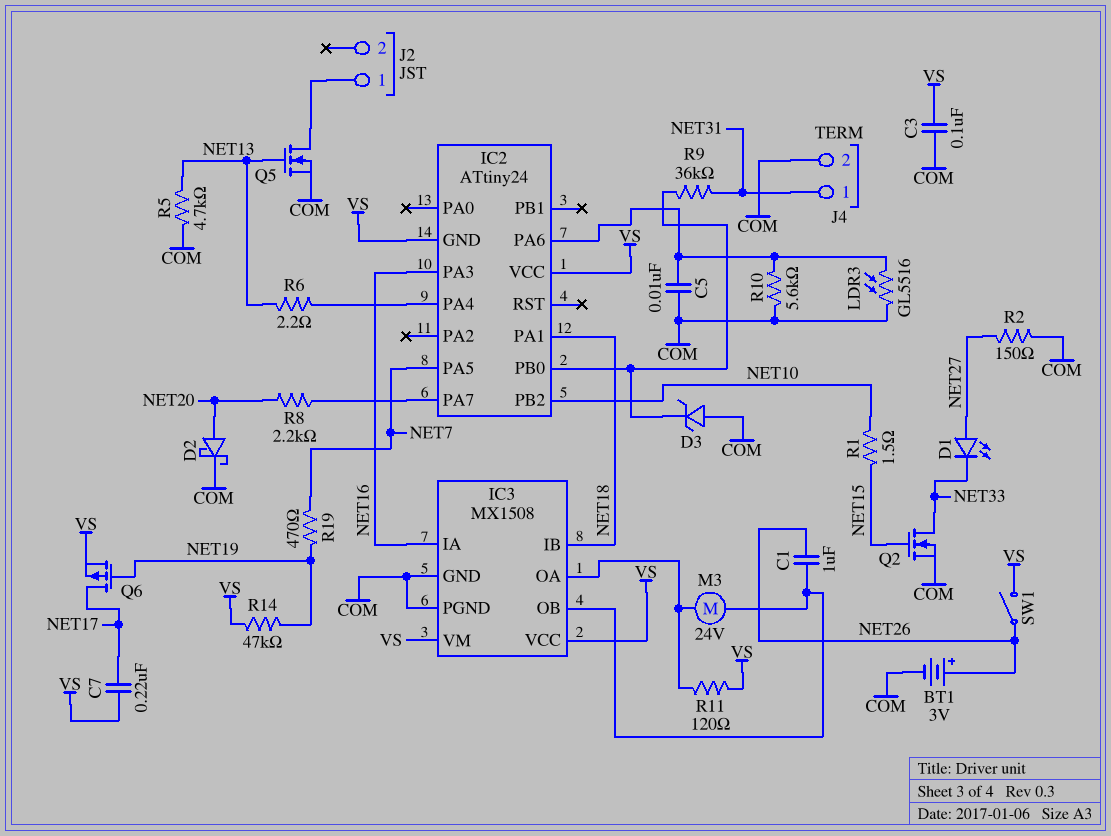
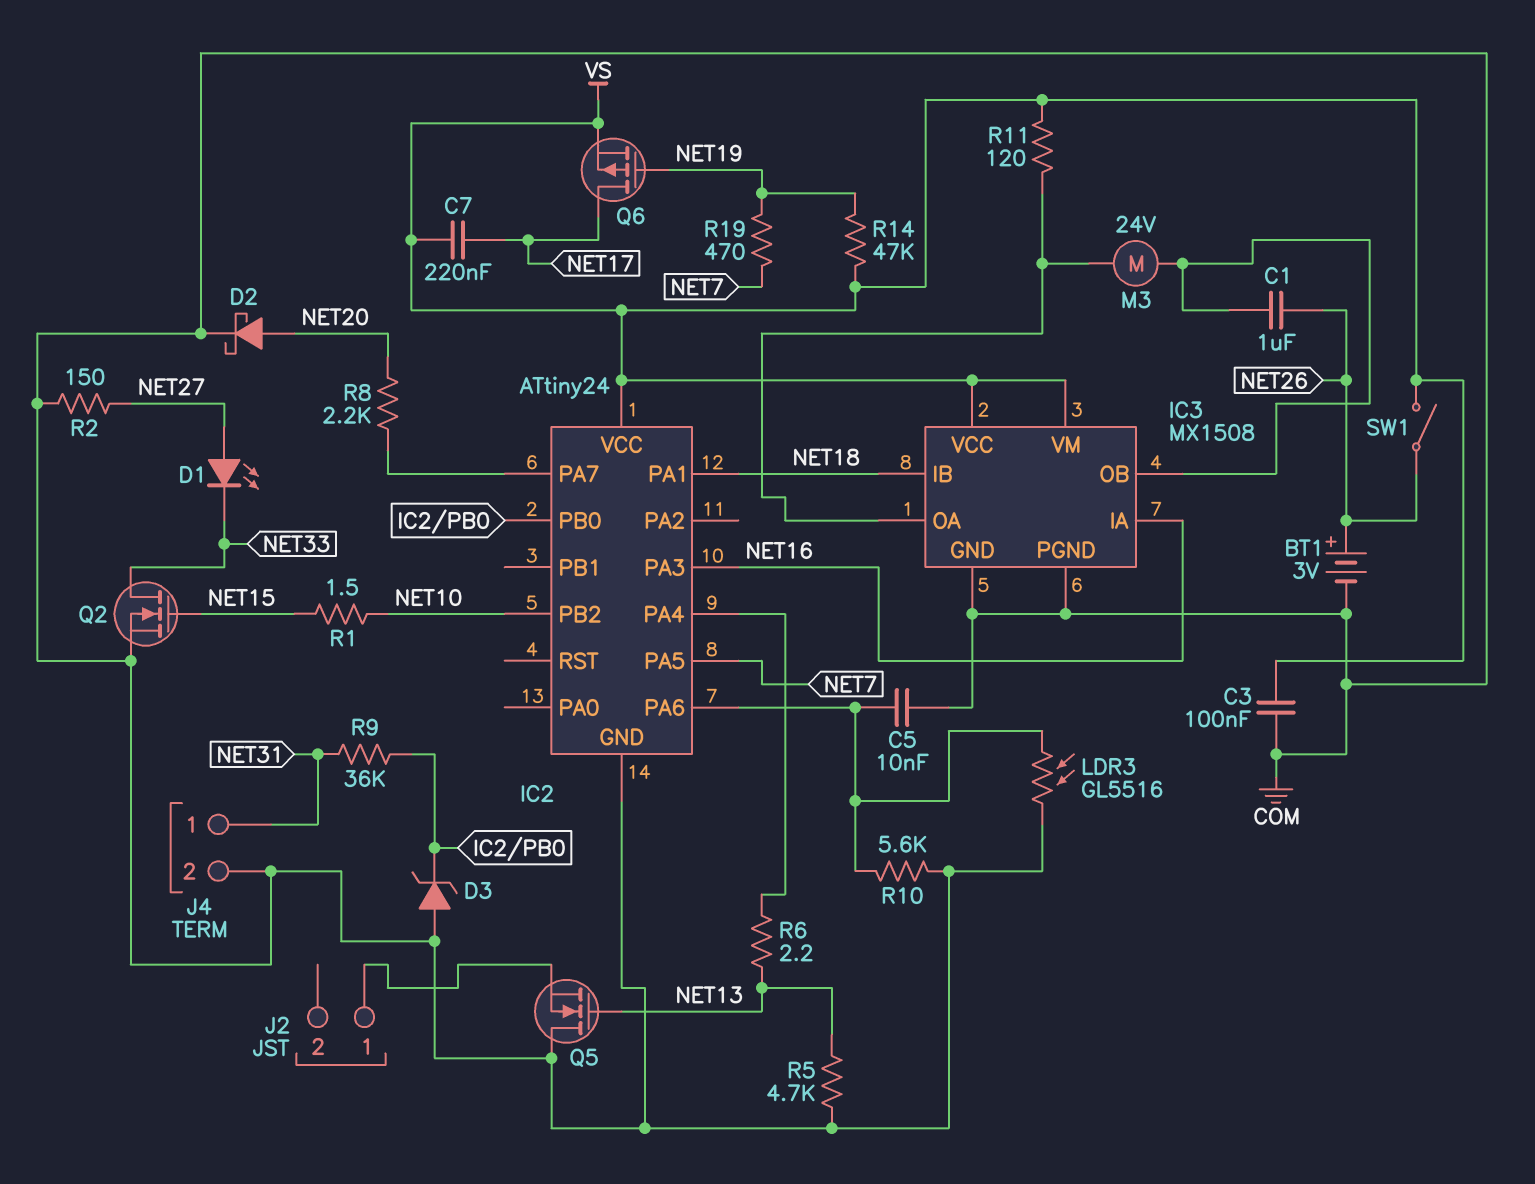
IC2 pin GND: VS -> COM
Q5: NMOS (G NET13, D J2/1, S COM) -> NMOS (G NET13, D COM, S J2/1)

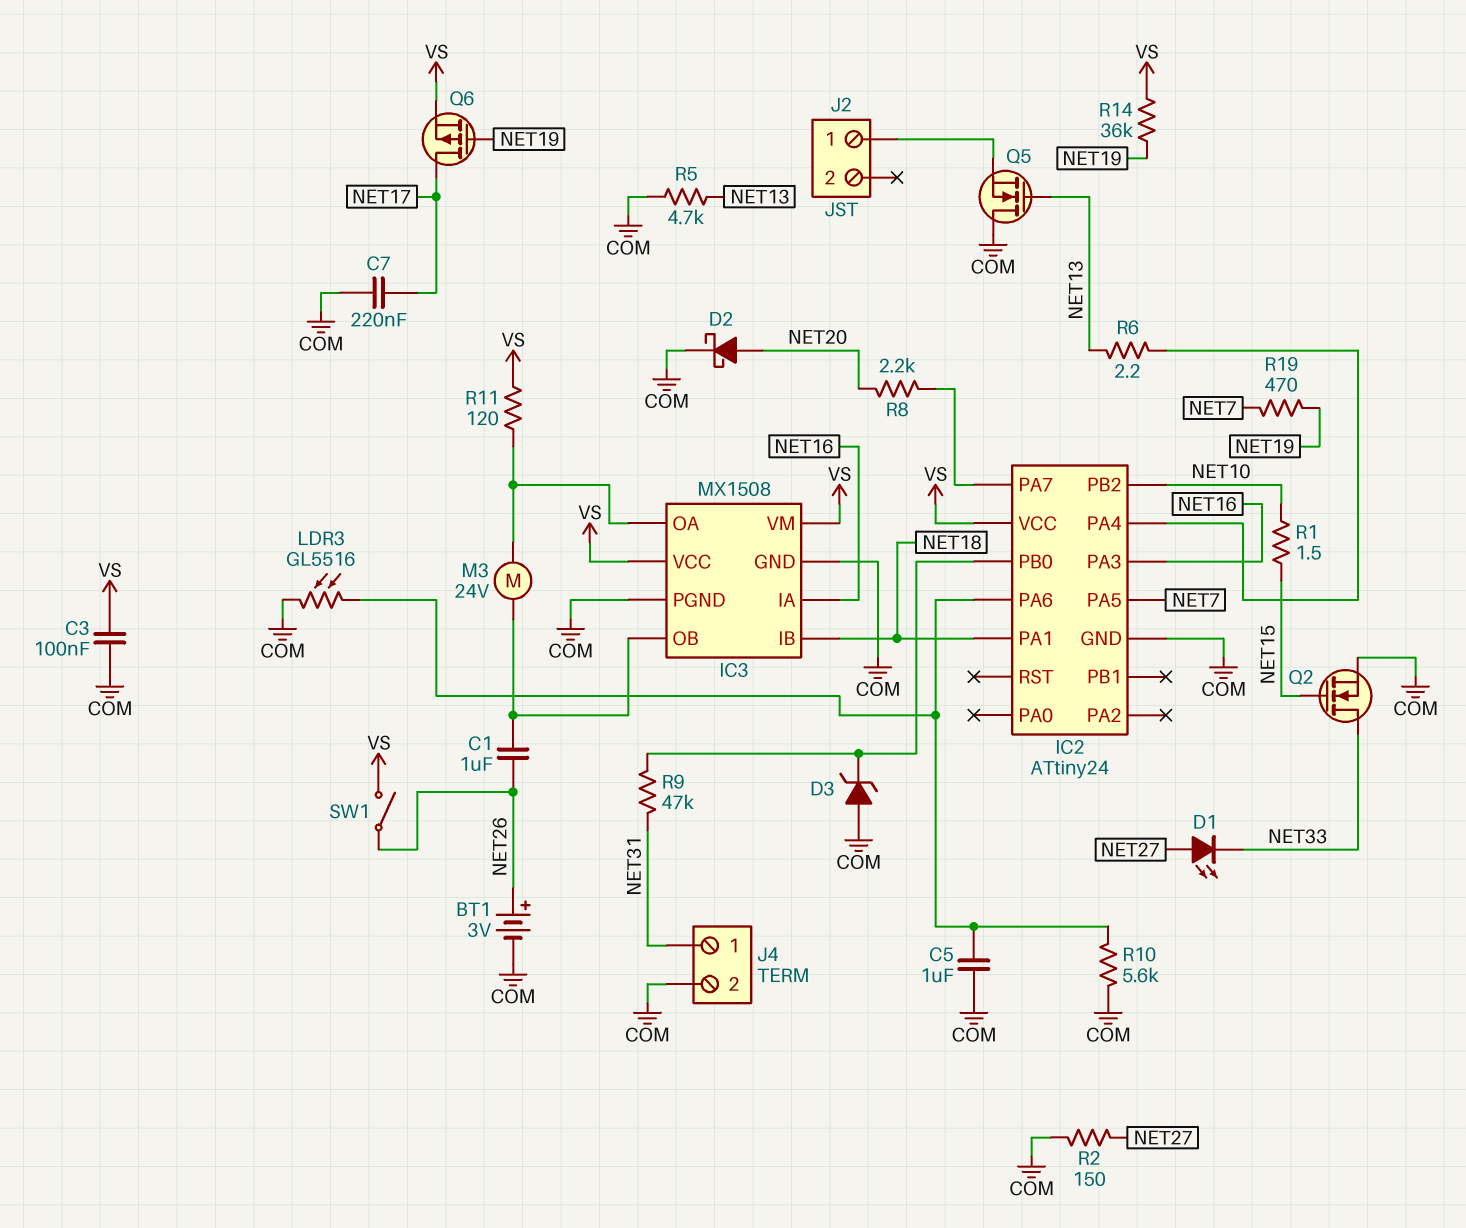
C5: 10nF (COM, IC2/PA6) -> 1uF (COM, IC2/PA6)
C7: 220nF (NET17, VS) -> 220nF (COM, NET17)
R9: 36k (IC2/PB0, NET31) -> 47k (IC2/PB0, NET31)
R14: 47k (NET19, VS) -> 36k (NET19, VS)

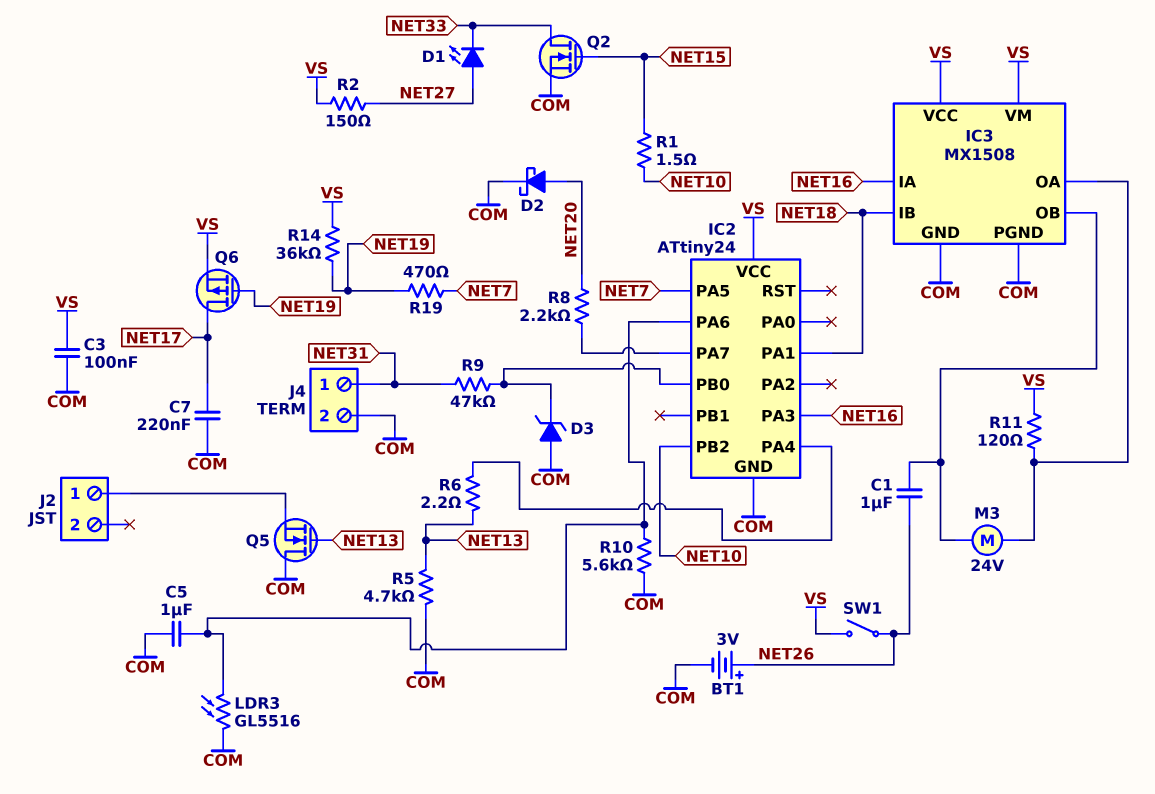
R2: 150 (COM, NET27) -> 150 (NET27, VS)

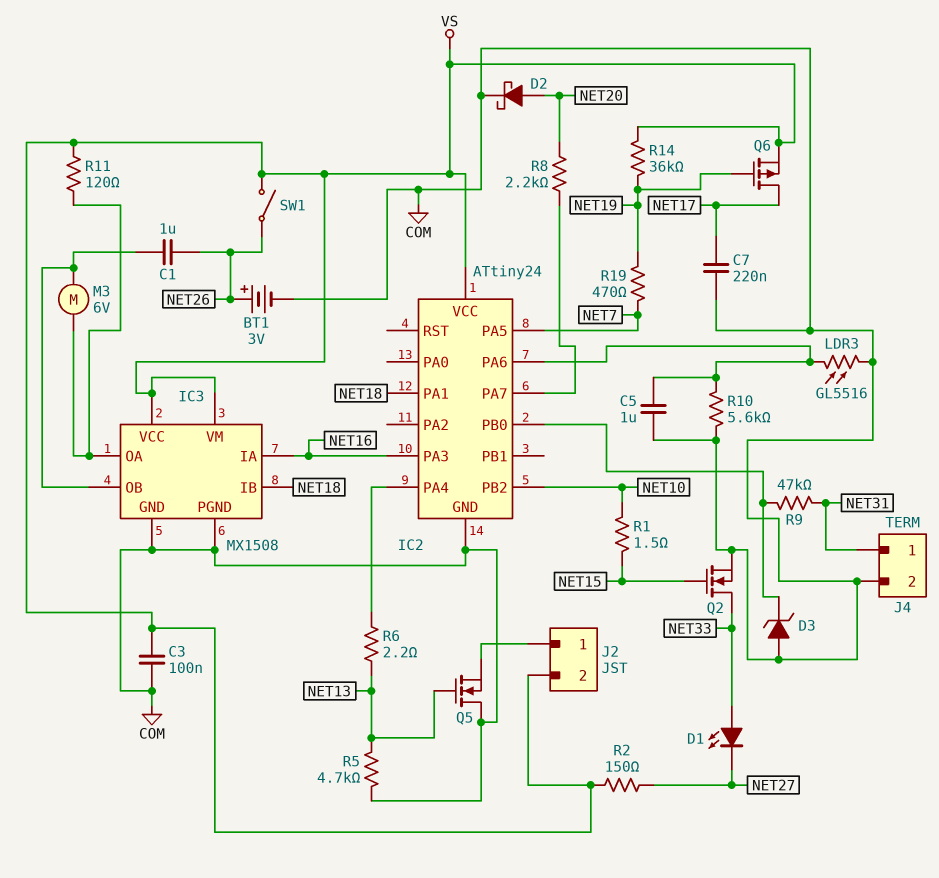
D1: LED (A NET27, K NET33) -> LED (A NET33, K NET27)
J2 pin 2: none -> VS
M3: motor 24V (IC3/OA, IC3/OB) -> motor 6V (IC3/OA, IC3/OB)

